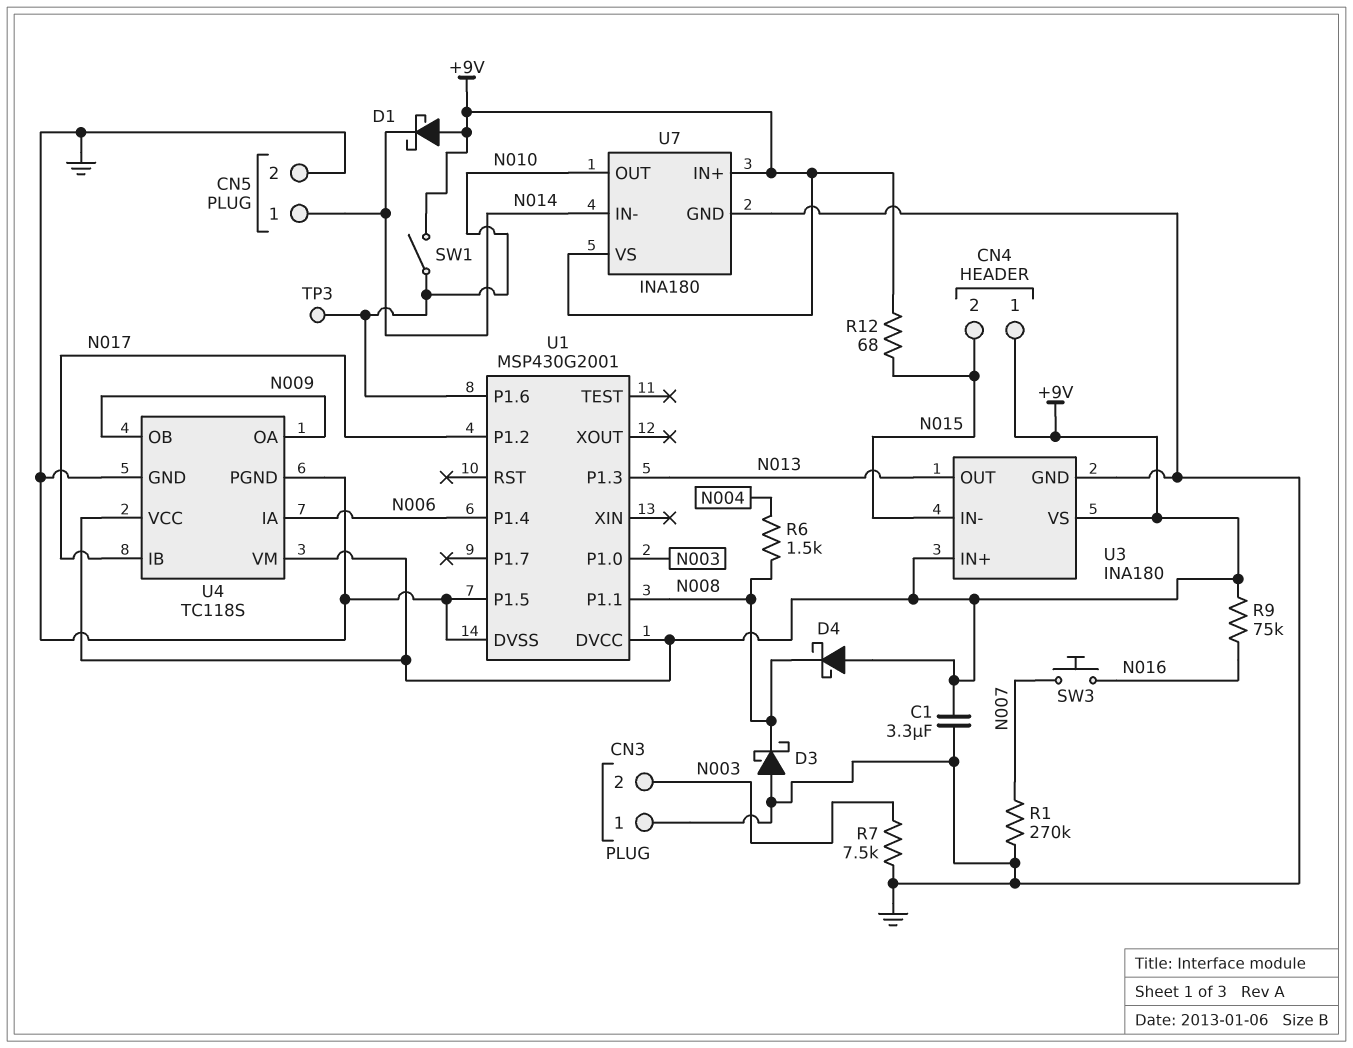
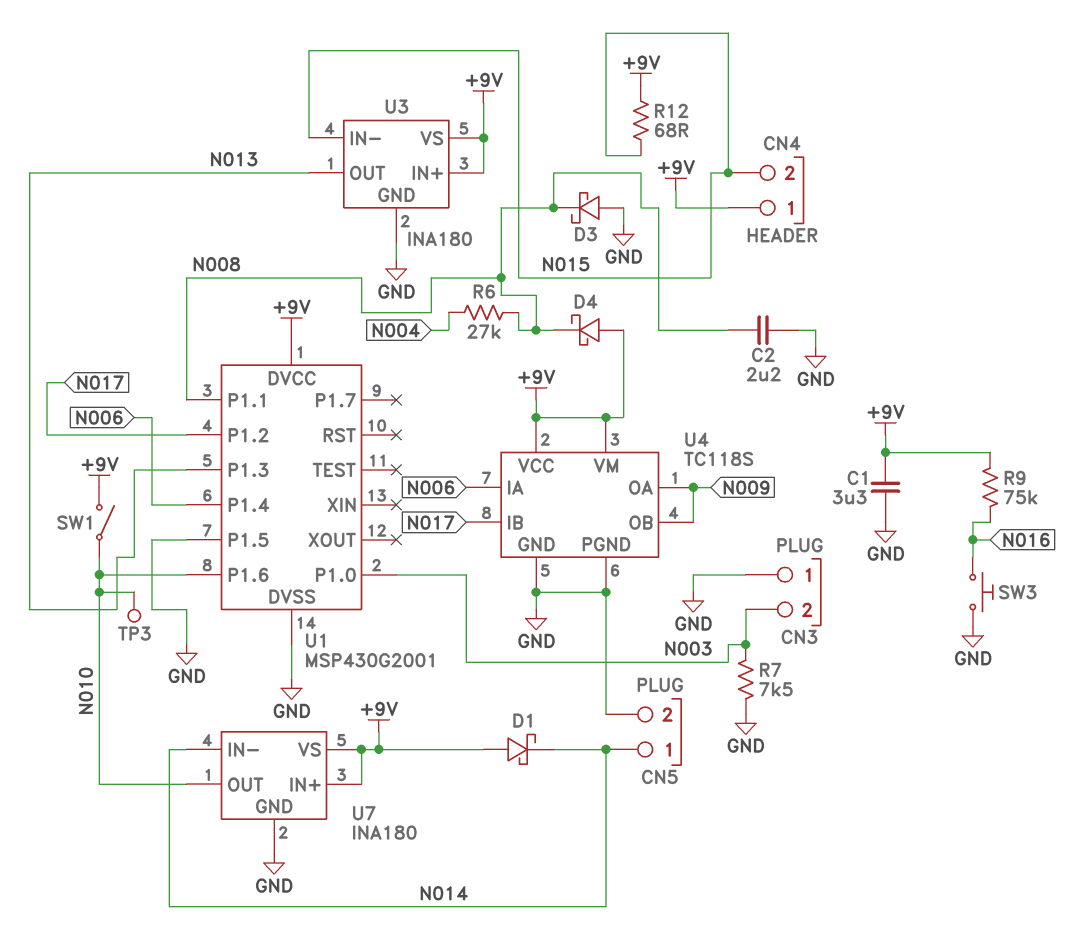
C2: none -> 2.2uF (GND, N008)
R1: 270k (GND, N007) -> none
R6: 1.5k (N004, N008) -> 27k (N004, N008)
SW3: button (N007, N016) -> button (GND, N016)

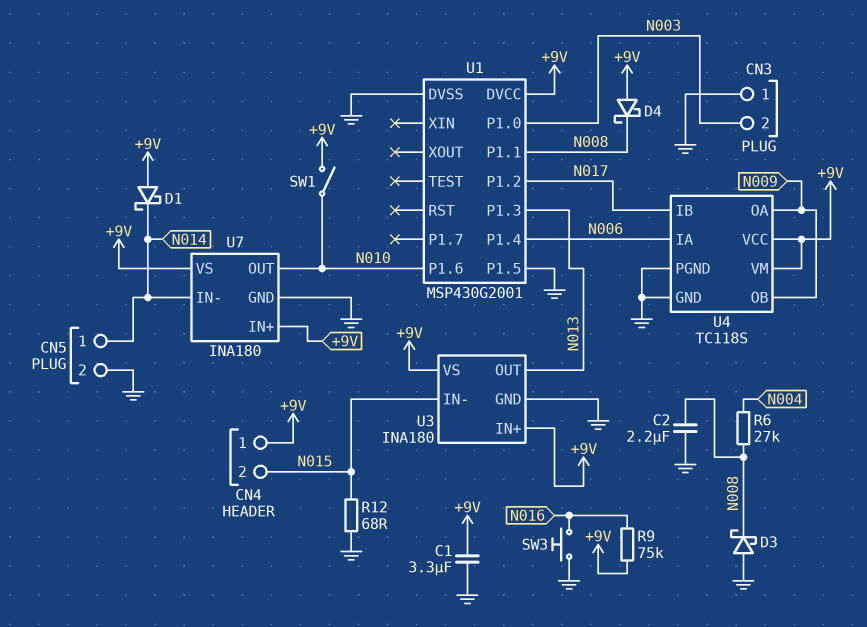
R7: 7.5k (GND, N003) -> none
R12: 68 (+9V, N015) -> 68 (GND, N015)
TP3: test point (N010) -> none

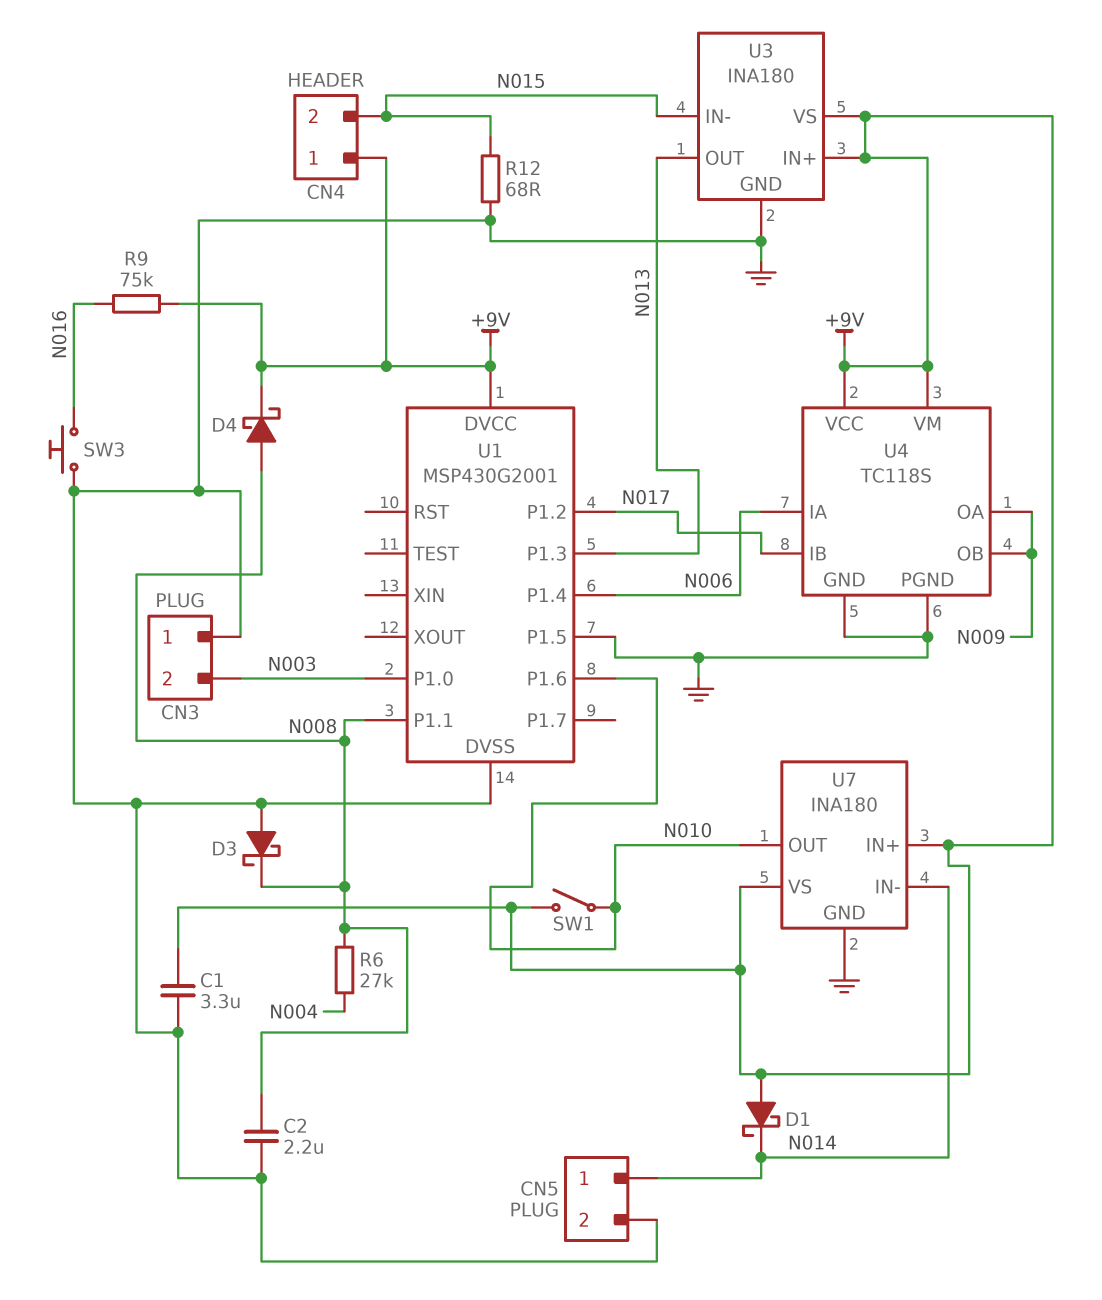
D4: schottky (A +9V, K N008) -> schottky (A N008, K +9V)

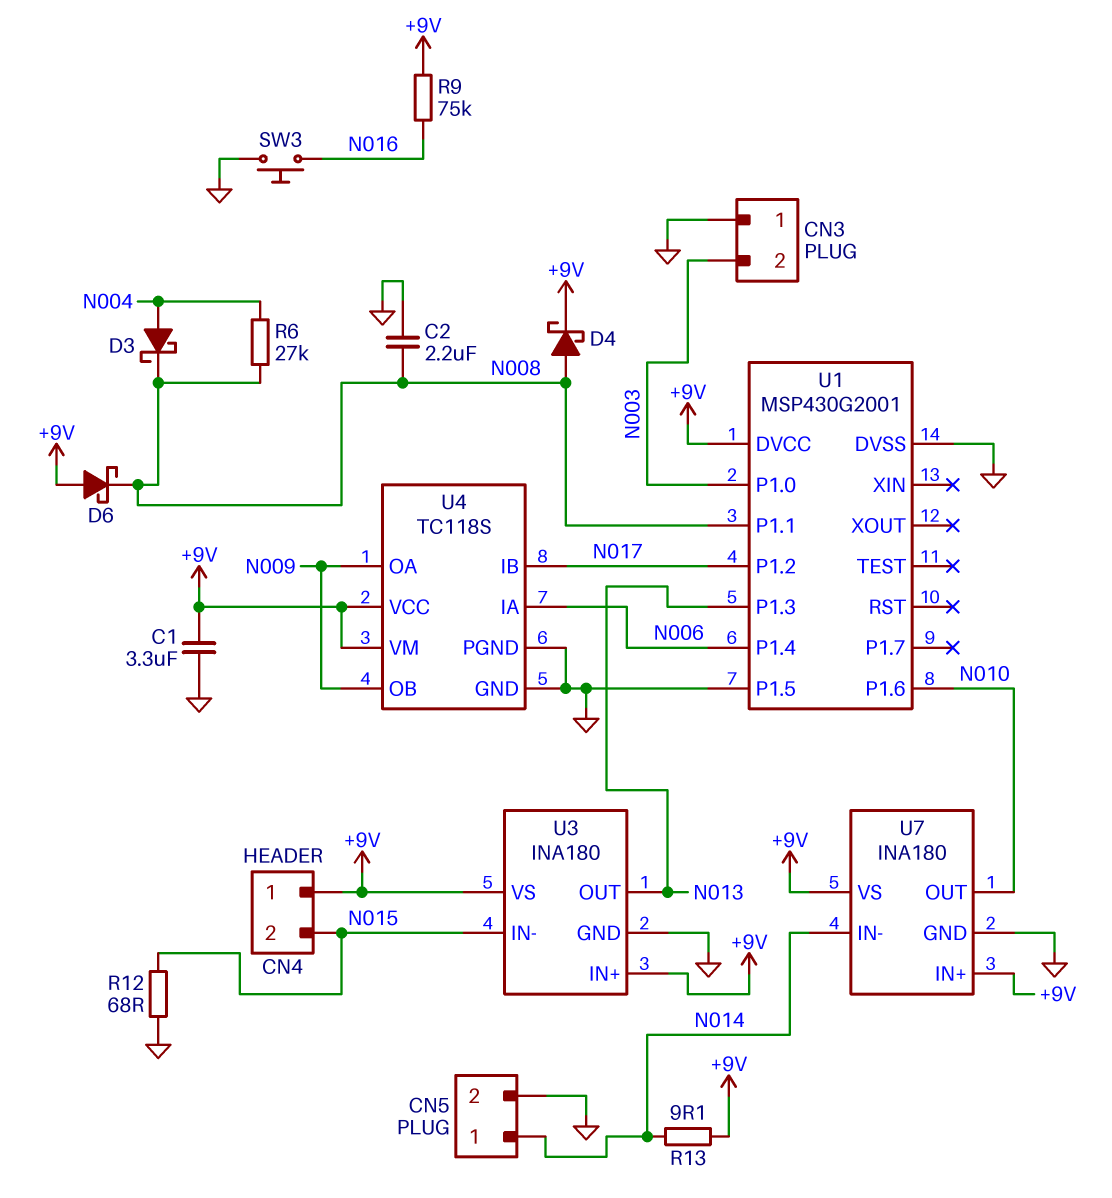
D1: schottky (A +9V, K N014) -> none
D3: schottky (A GND, K N008) -> schottky (A N004, K N008)
D6: none -> schottky (A +9V, K N008)
R13: none -> 9.1 (+9V, N014)
SW1: switch (+9V, N010) -> none

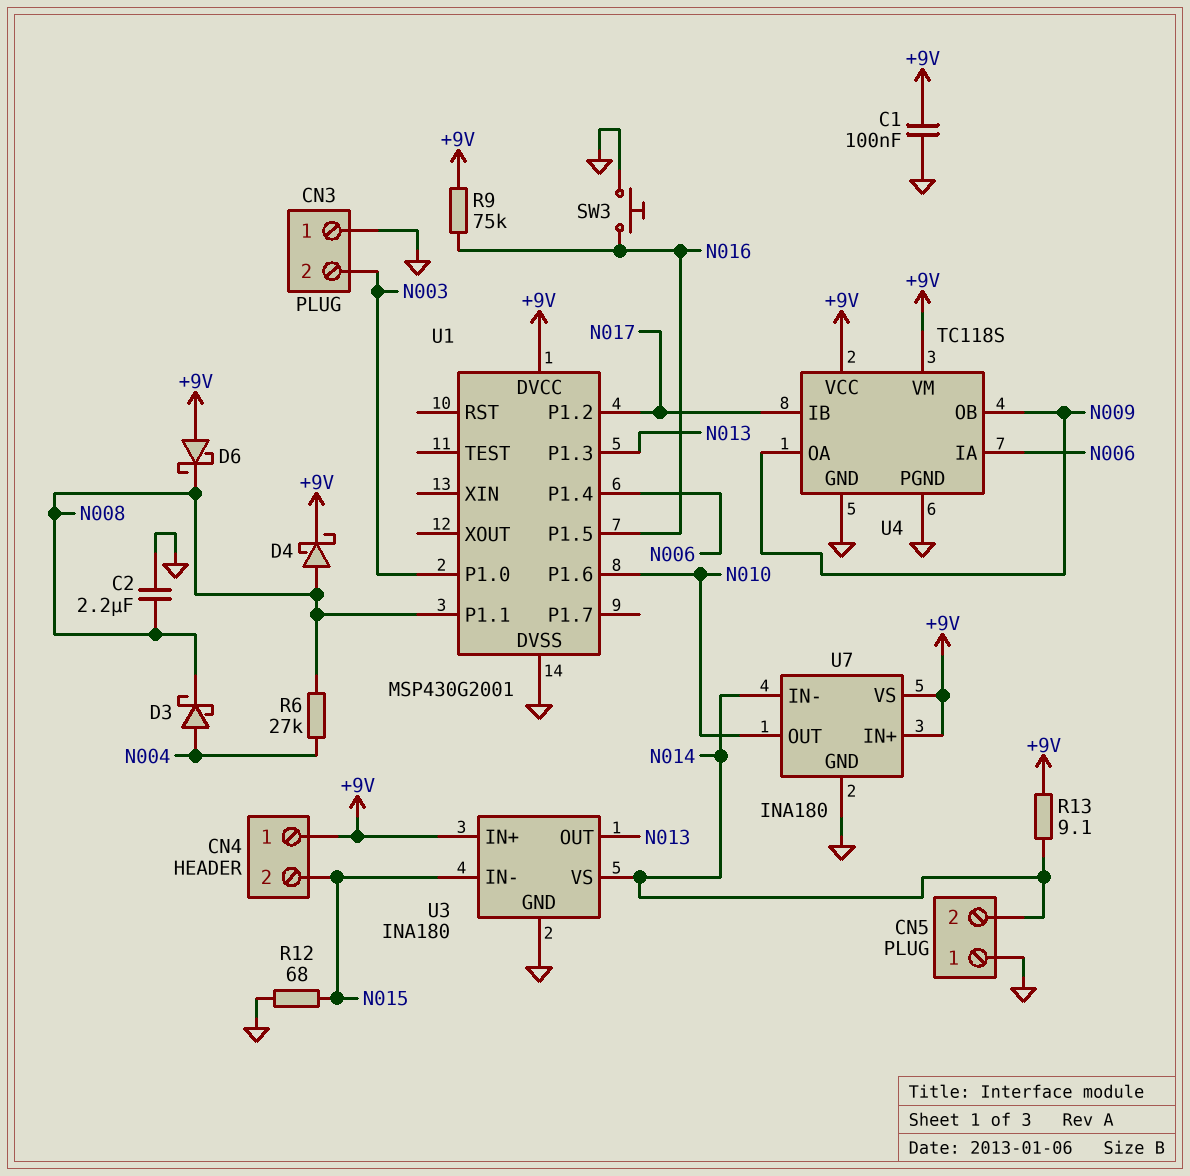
C1: 3.3uF (+9V, GND) -> 100nF (+9V, GND)
CN5 pin 1: N014 -> GND
CN5 pin 2: GND -> N014
U1 pin P1.5: GND -> N016
U3 pin VS: +9V -> N014

